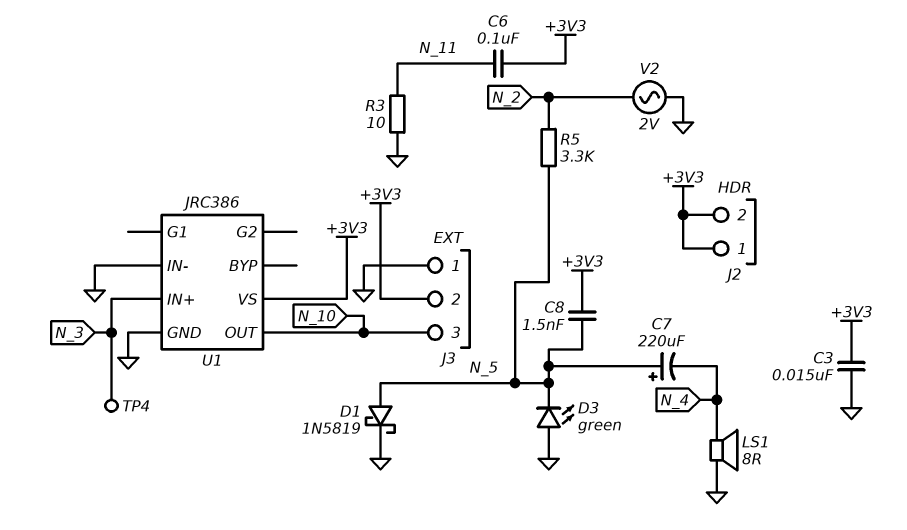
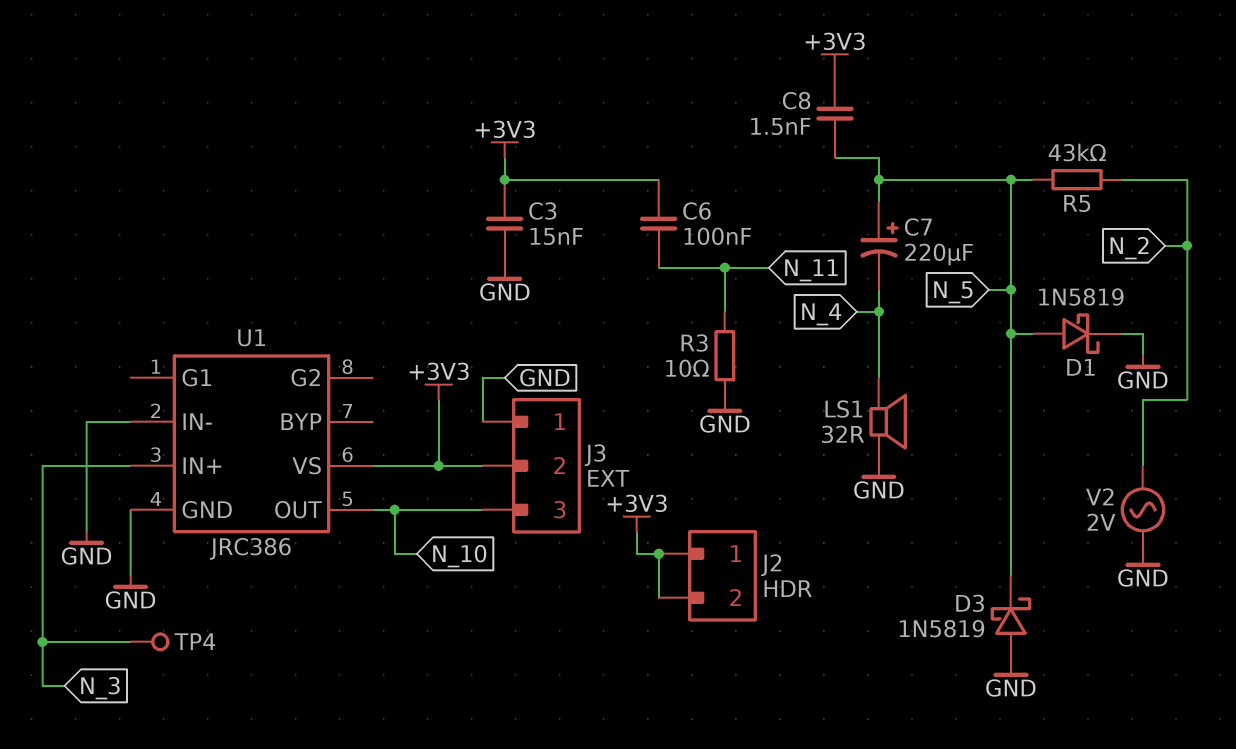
D3: LED green (A GND, K N_5) -> schottky 1N5819 (A GND, K N_5)
LS1: speaker 8R (GND, N_4) -> speaker 32R (GND, N_4)
R5: 3.3k (N_2, N_5) -> 43k (N_2, N_5)

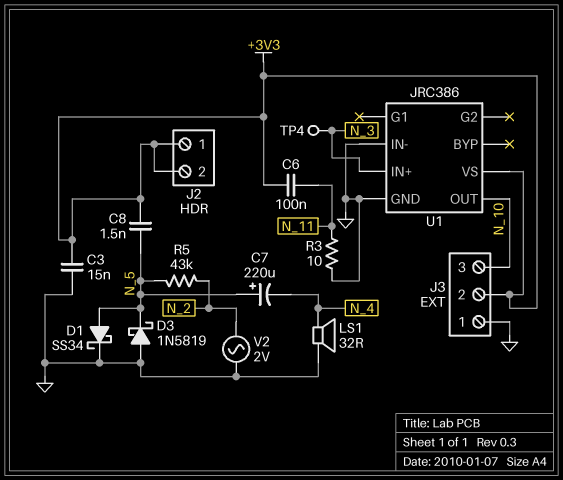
D1: schottky 1N5819 (A N_5, K GND) -> schottky SS34 (A N_5, K GND)

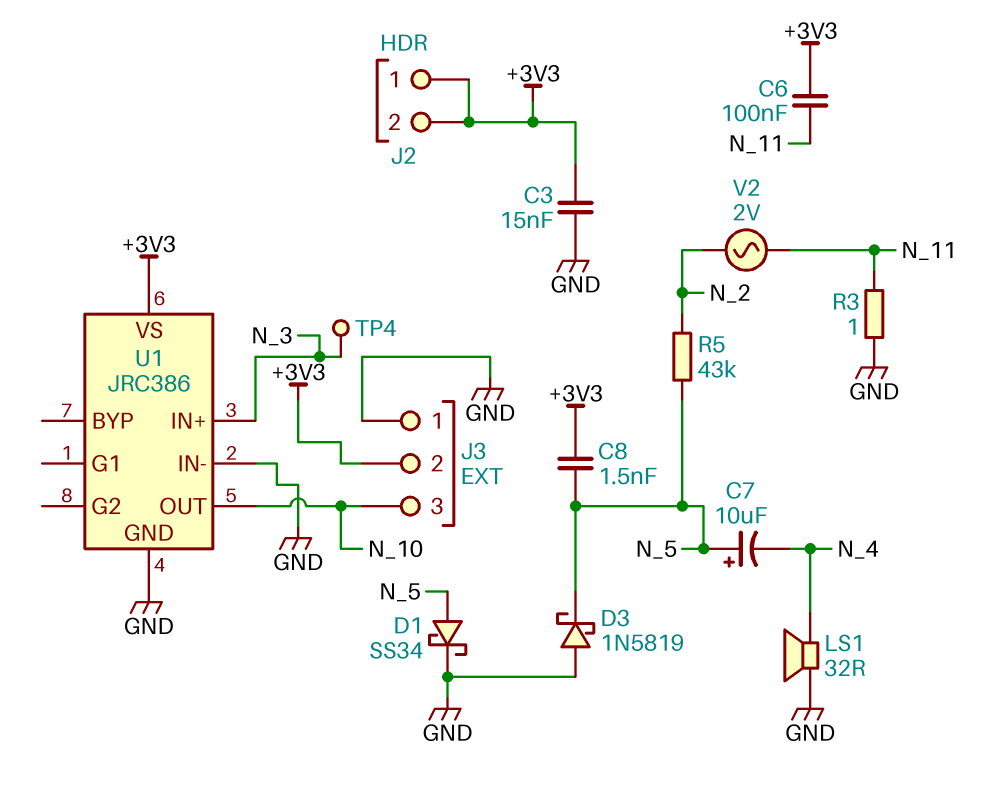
C7: 220uF (plus N_5, minus N_4) -> 10uF (plus N_5, minus N_4)
R3: 10 (GND, N_11) -> 1 (GND, N_11)
V2: AC 2V (GND, N_2) -> AC 2V (N_2, N_11)

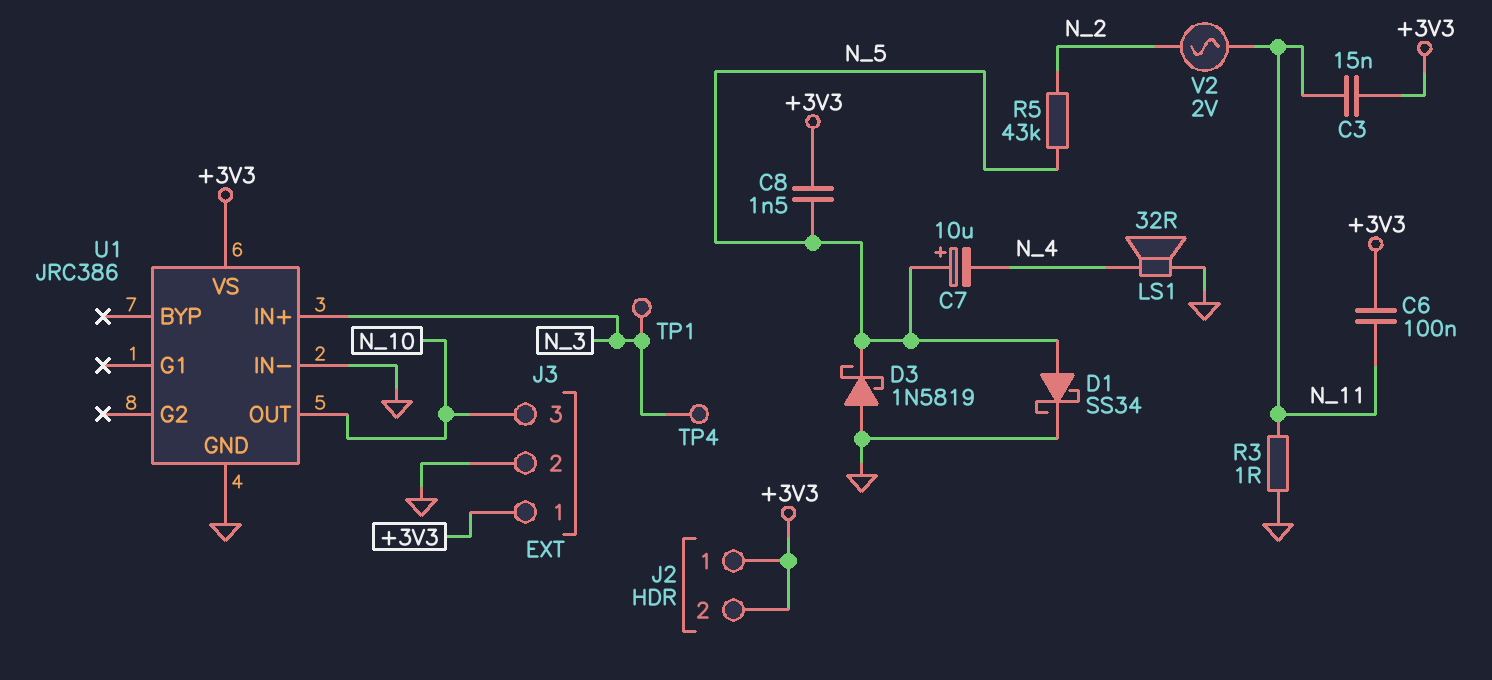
C3: 15nF (+3V3, GND) -> 15nF (+3V3, N_11)
J3 pin 1: GND -> +3V3
J3 pin 2: +3V3 -> GND
TP1: none -> test point (N_3)

